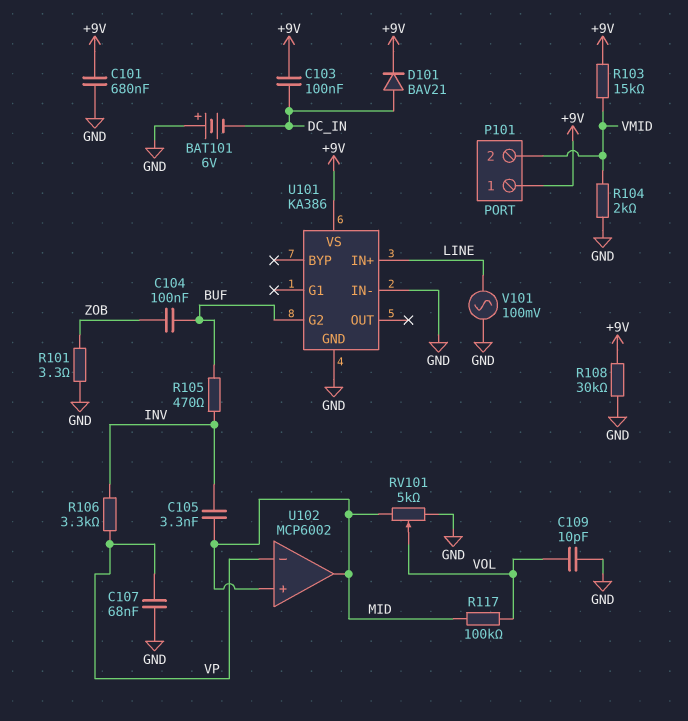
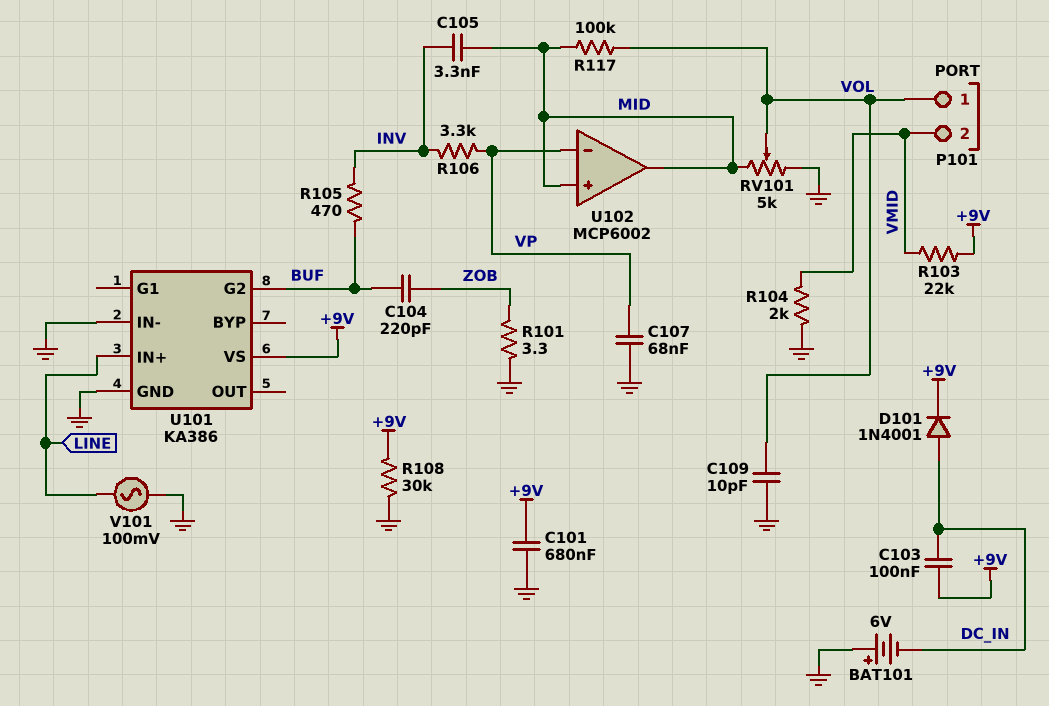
C104: 100nF (BUF, ZOB) -> 220pF (BUF, ZOB)
D101: diode BAV21 (A DC_IN, K +9V) -> diode 1N4001 (A DC_IN, K +9V)
P101 pin 1: +9V -> VOL
R103: 15k (+9V, VMID) -> 22k (+9V, VMID)

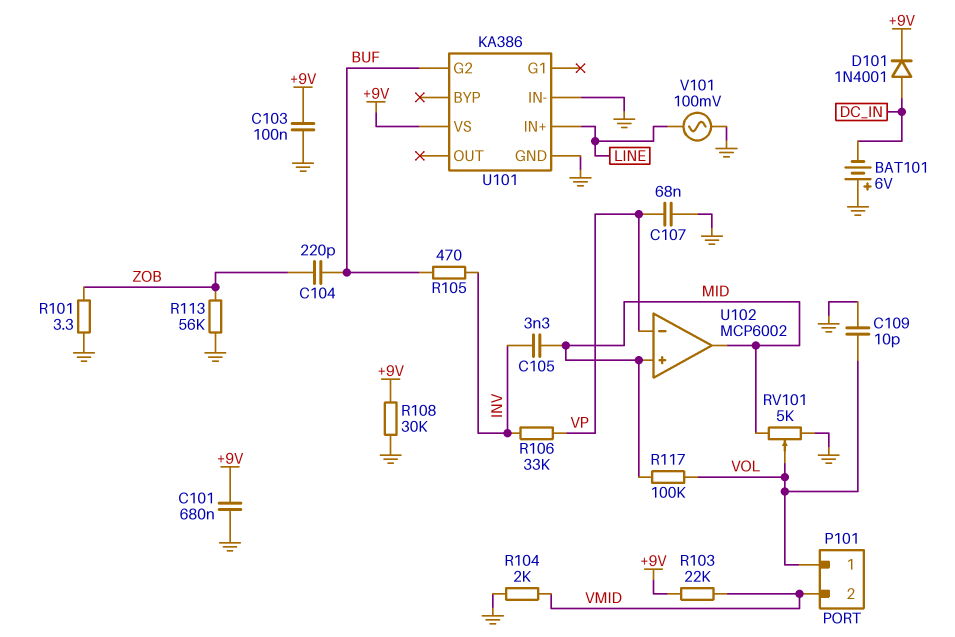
C103: 100nF (+9V, DC_IN) -> 100nF (+9V, GND)
R106: 3.3k (INV, VP) -> 33k (INV, VP)
R113: none -> 56k (GND, ZOB)

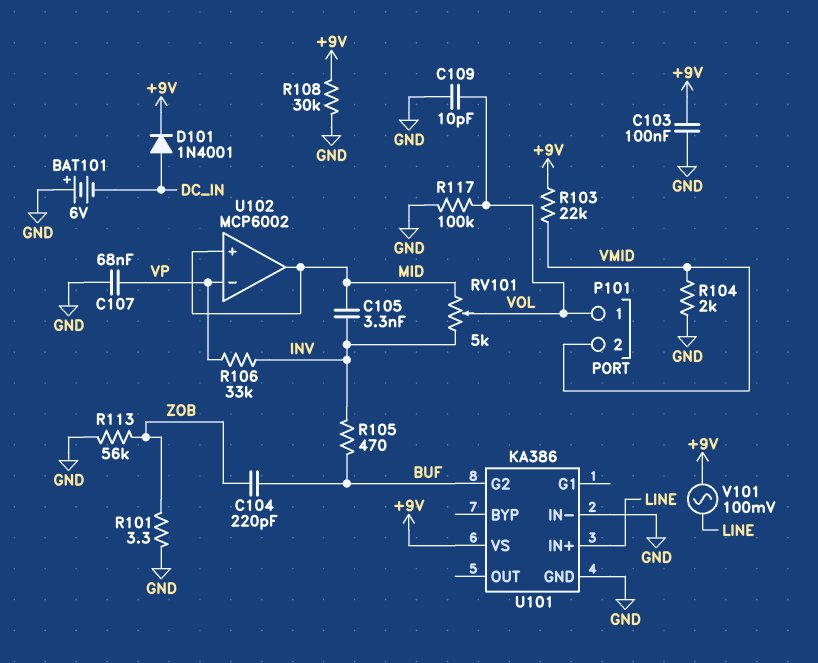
C101: 680nF (+9V, GND) -> none
R117: 100k (MID, VOL) -> 100k (GND, VOL)
RV101: 5k (GND, MID, wiper VOL) -> 5k (INV, MID, wiper VOL)
V101: AC 100mV (GND, LINE) -> AC 100mV (+9V, LINE)

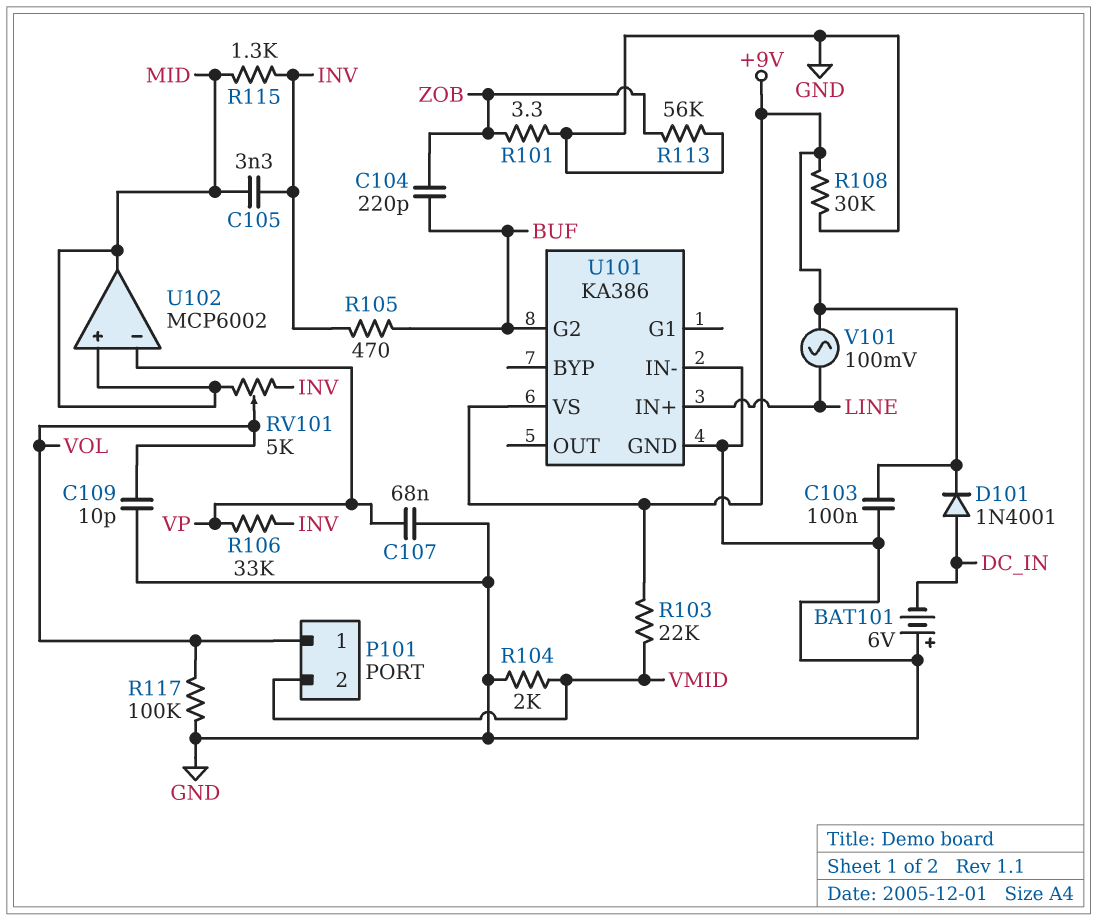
R115: none -> 1.3k (INV, MID)

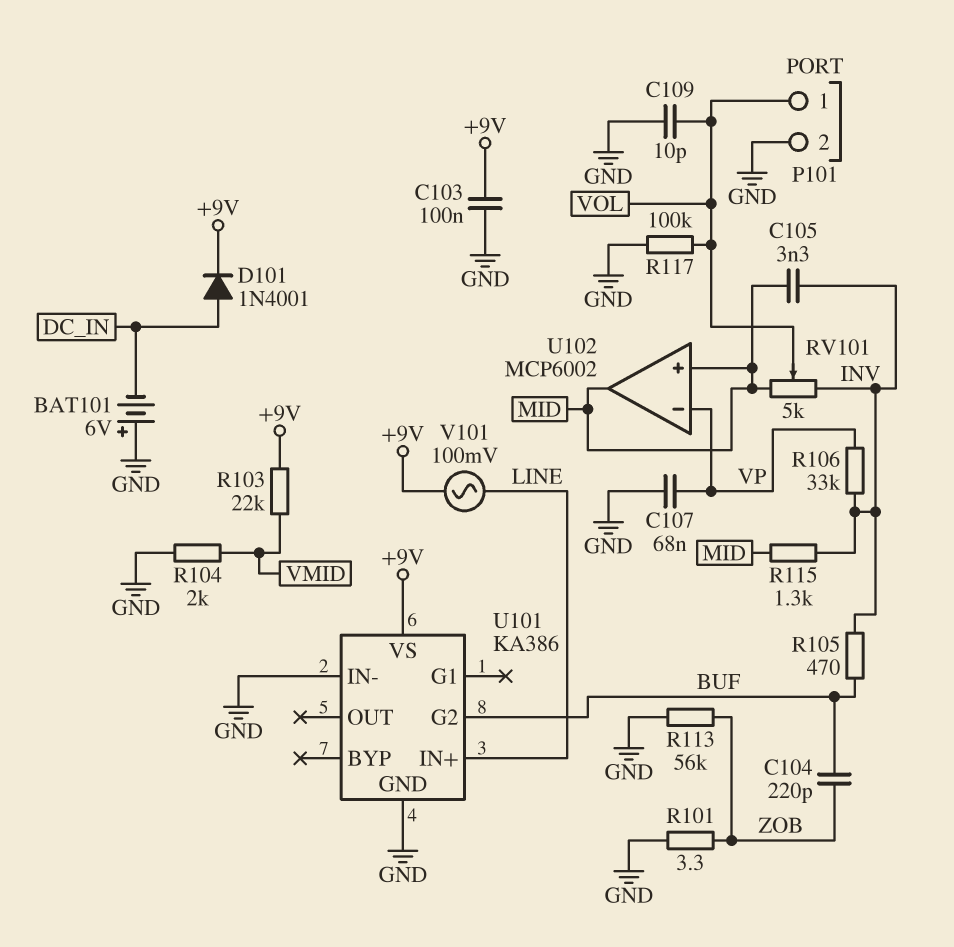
P101 pin 2: VMID -> GND
R108: 30k (+9V, GND) -> none

